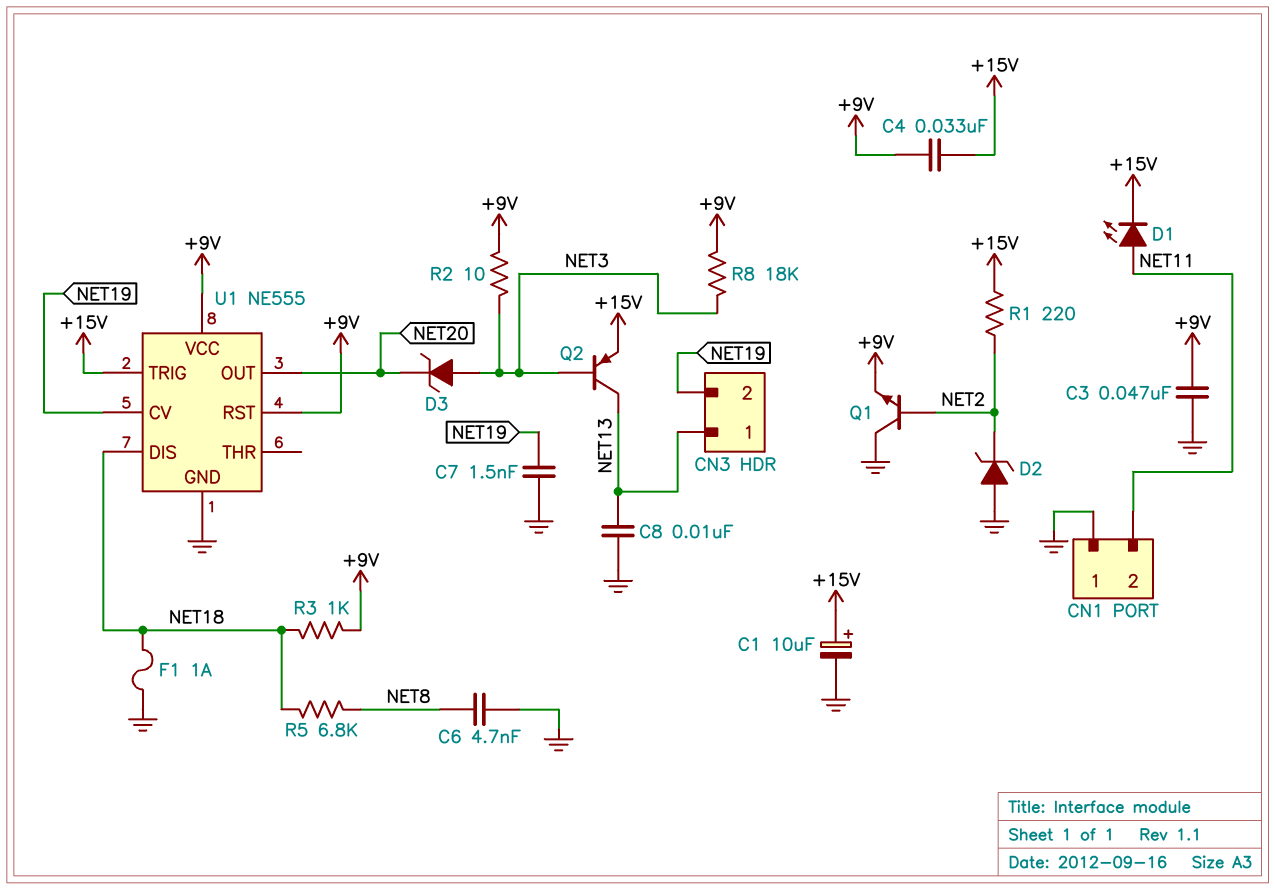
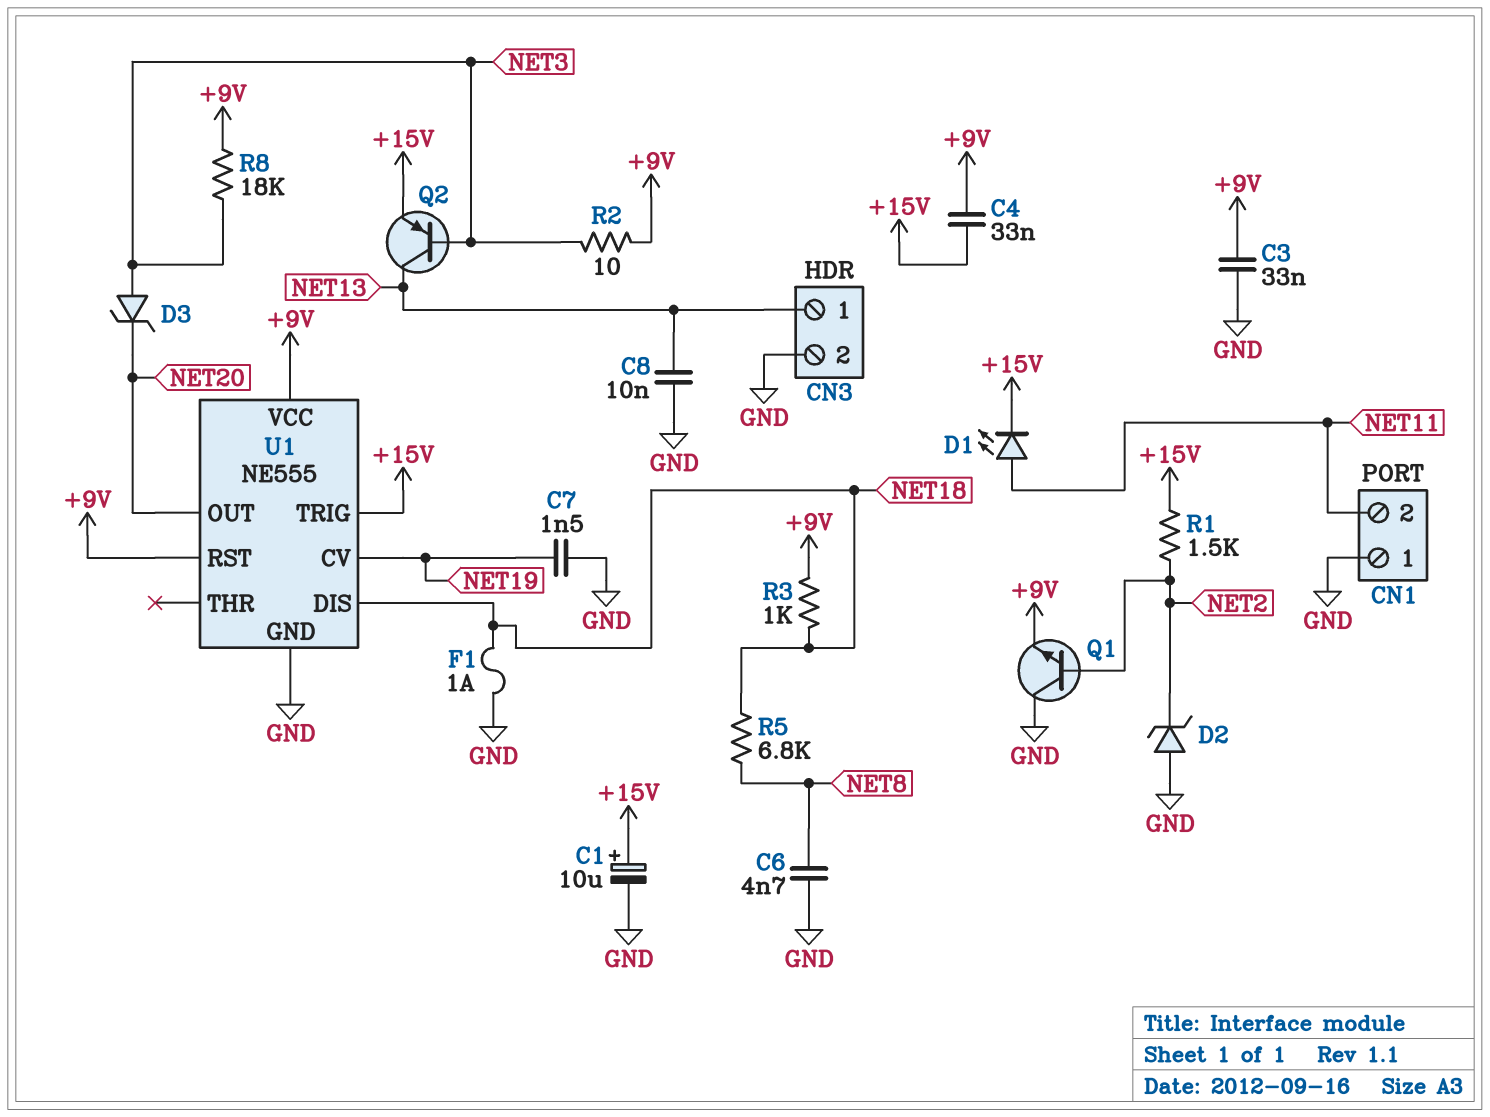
C3: 47nF (+9V, GND) -> 33nF (+9V, GND)
CN3 pin 2: NET19 -> GND
R1: 220 (+15V, NET2) -> 1.5k (+15V, NET2)

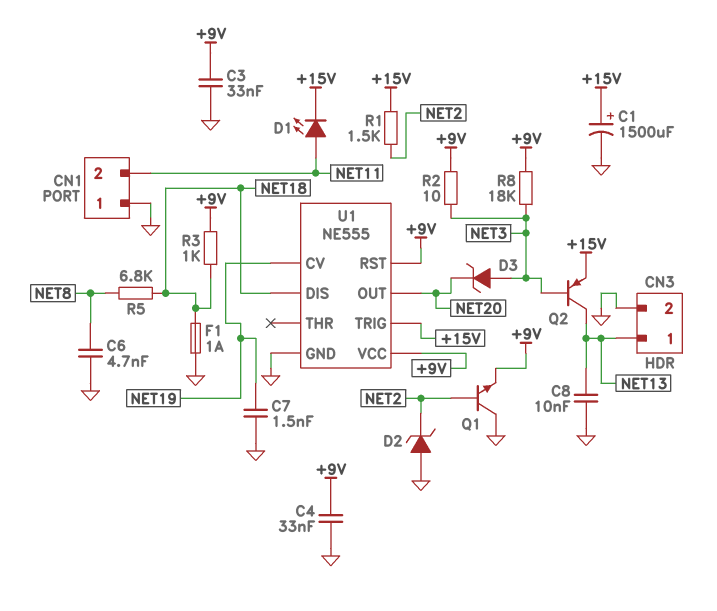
C1: 10uF (plus +15V, minus GND) -> 1500uF (plus +15V, minus GND)
C4: 33nF (+9V, +15V) -> 33nF (+9V, GND)

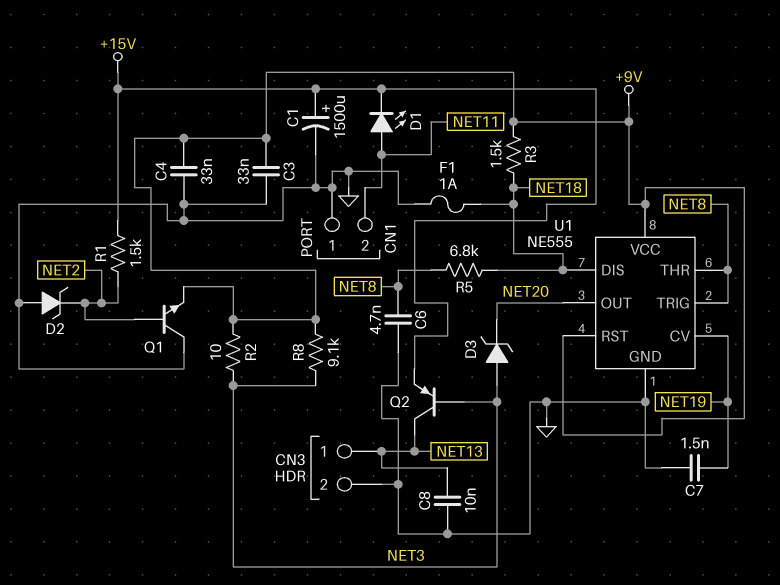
R3: 1k (+9V, NET18) -> 1.5k (+9V, NET18)
R8: 18k (+9V, NET3) -> 9.1k (+9V, NET3)
U1 pin THR: none -> NET8
U1 pin TRIG: +15V -> NET8

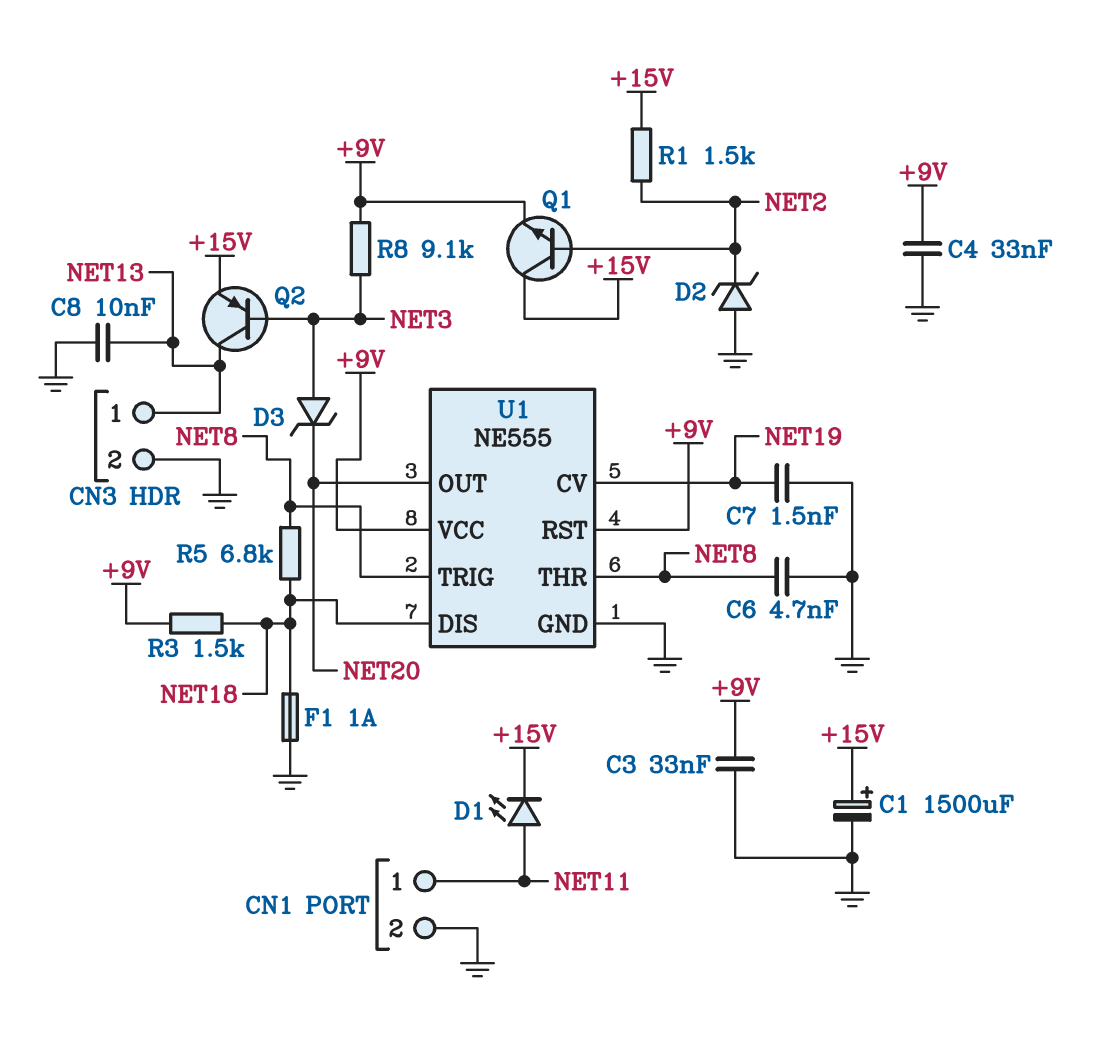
CN1 pin 1: GND -> NET11
CN1 pin 2: NET11 -> GND
Q1: NPN (B NET2, C GND, E +9V) -> NPN (B NET2, C +15V, E +9V)
R2: 10 (+9V, NET3) -> none

